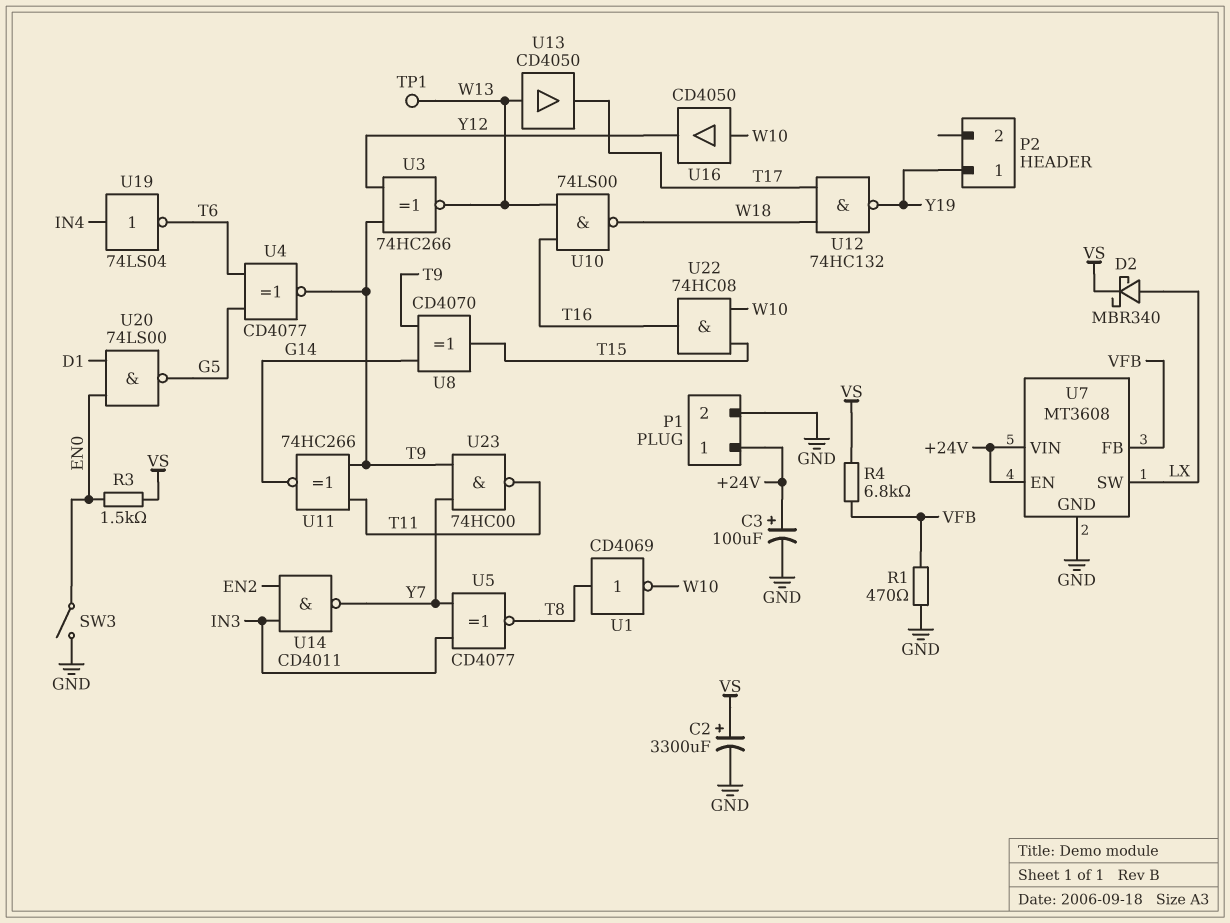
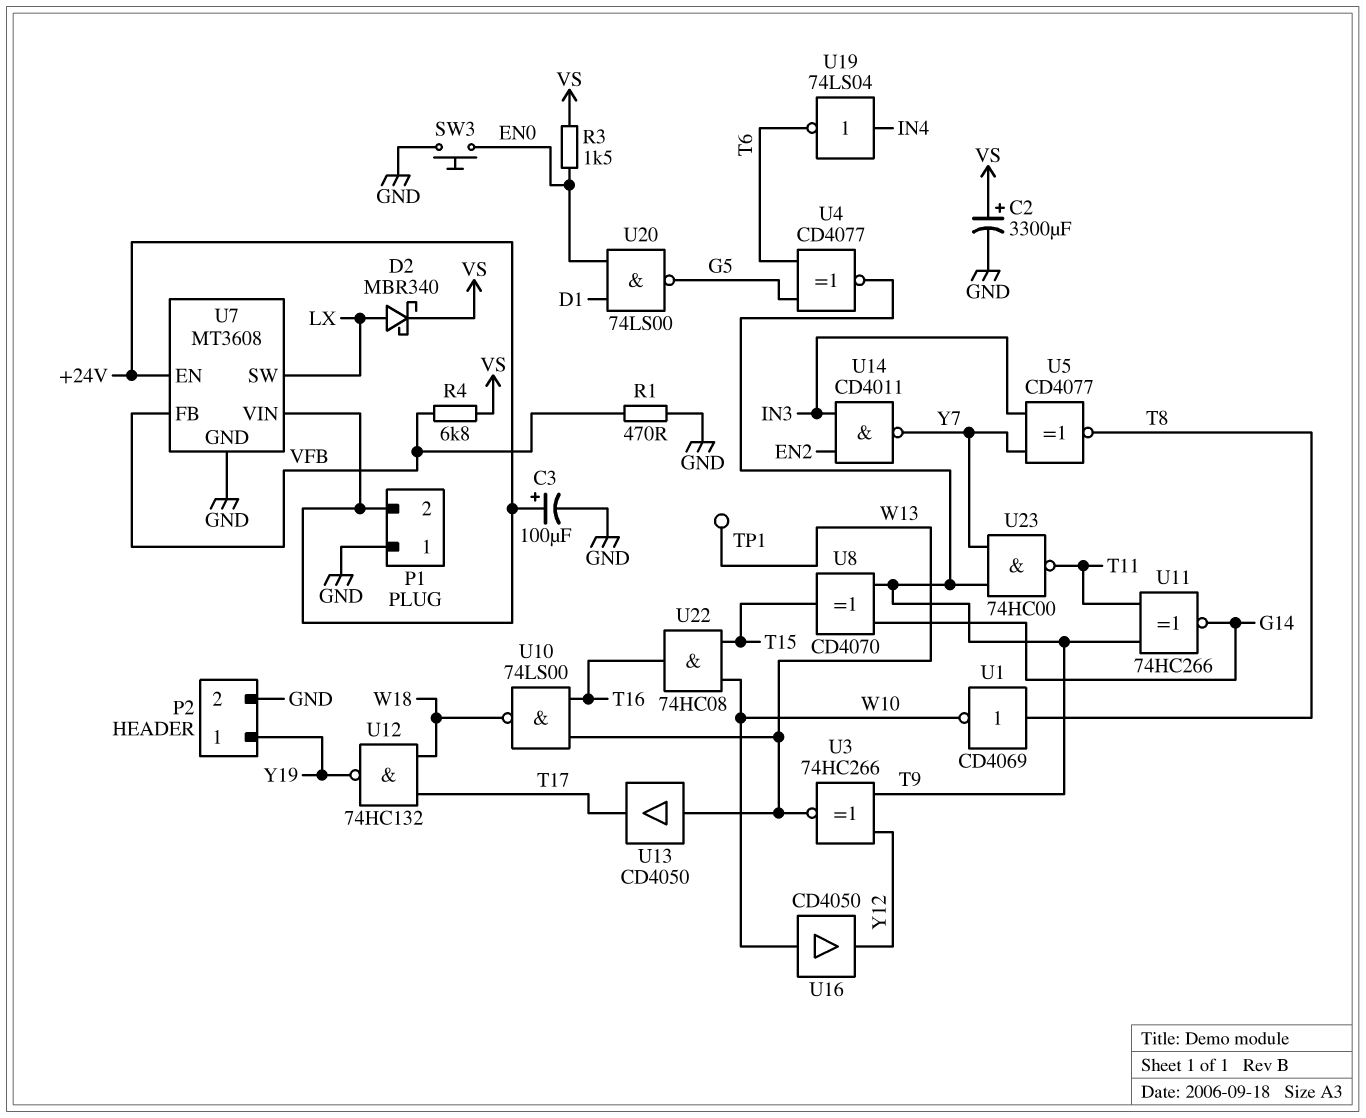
P1 pin 1: +24V -> GND
P1 pin 2: GND -> +24V
P2 pin 2: none -> GND
SW3: switch (EN0, GND) -> button (EN0, GND)

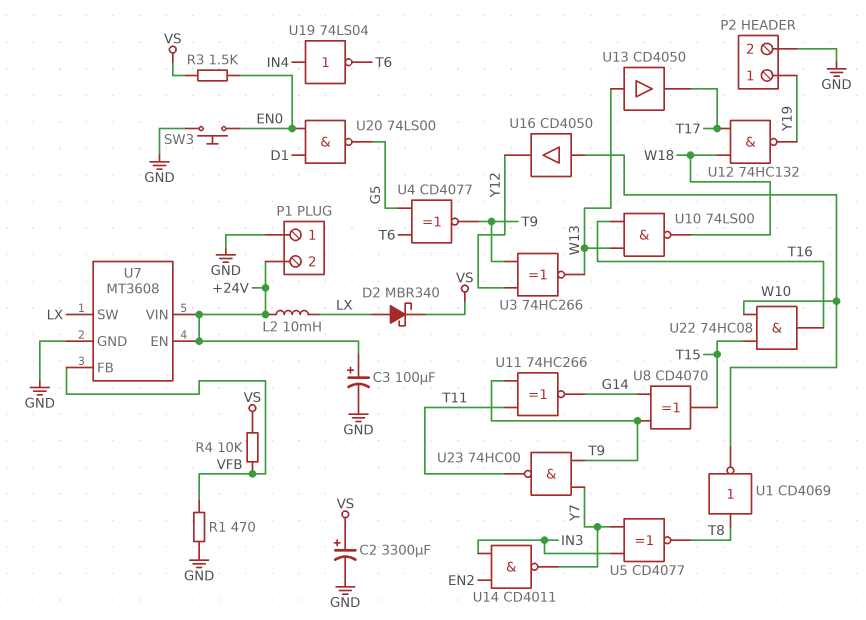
L2: none -> 10mH (+24V, LX)
R4: 6.8k (VFB, VS) -> 10k (VFB, VS)
TP1: test point (W13) -> none

